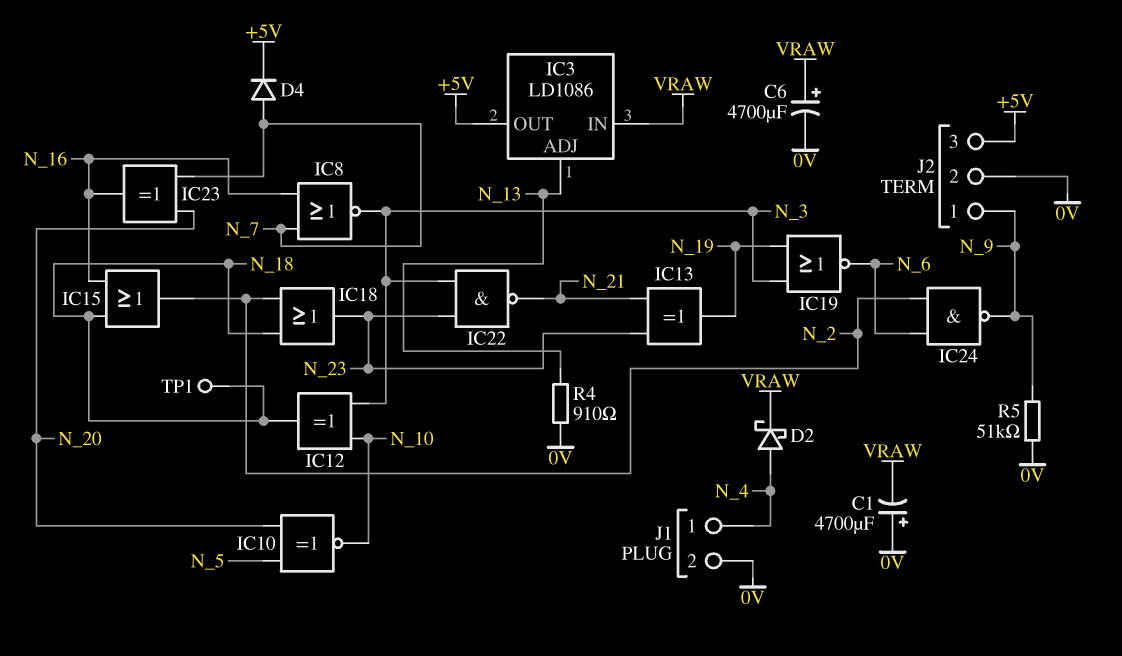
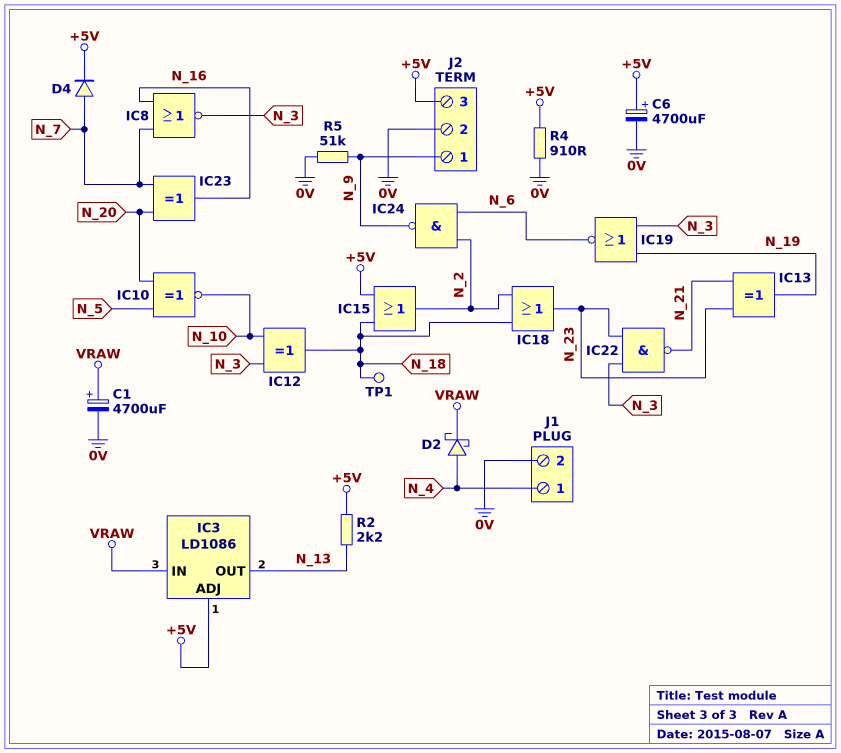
C1: 4700uF (plus 0V, minus VRAW) -> 4700uF (plus VRAW, minus 0V)
C6: 4700uF (plus VRAW, minus 0V) -> 4700uF (plus +5V, minus 0V)
IC3 pin ADJ: N_13 -> +5V
IC3 pin OUT: +5V -> N_13
IC15: OR (in N_16, in N_18, out N_2) -> OR (in +5V, in N_18, out N_2)
R2: none -> 2.2k (+5V, N_13)
R4: 910 (0V, N_13) -> 910 (+5V, 0V)

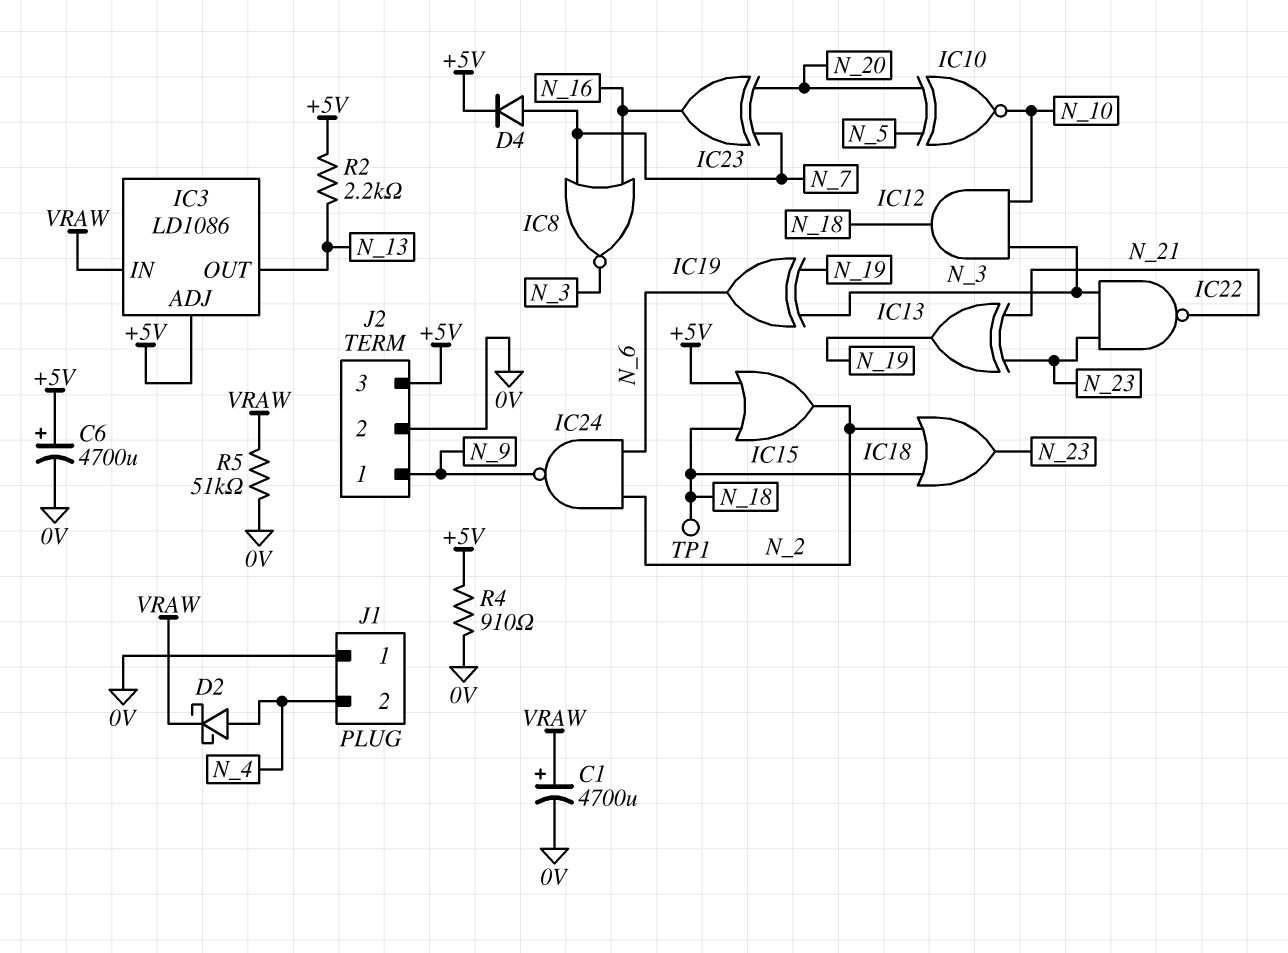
IC12: XOR (in N_3, in N_10, out N_18) -> AND (in N_3, in N_10, out N_18)
IC19: NOR (in N_3, in N_19, out N_6) -> XOR (in N_3, in N_19, out N_6)
J1 pin 1: N_4 -> 0V
J1 pin 2: 0V -> N_4
R5: 51k (0V, N_9) -> 51k (0V, VRAW)

